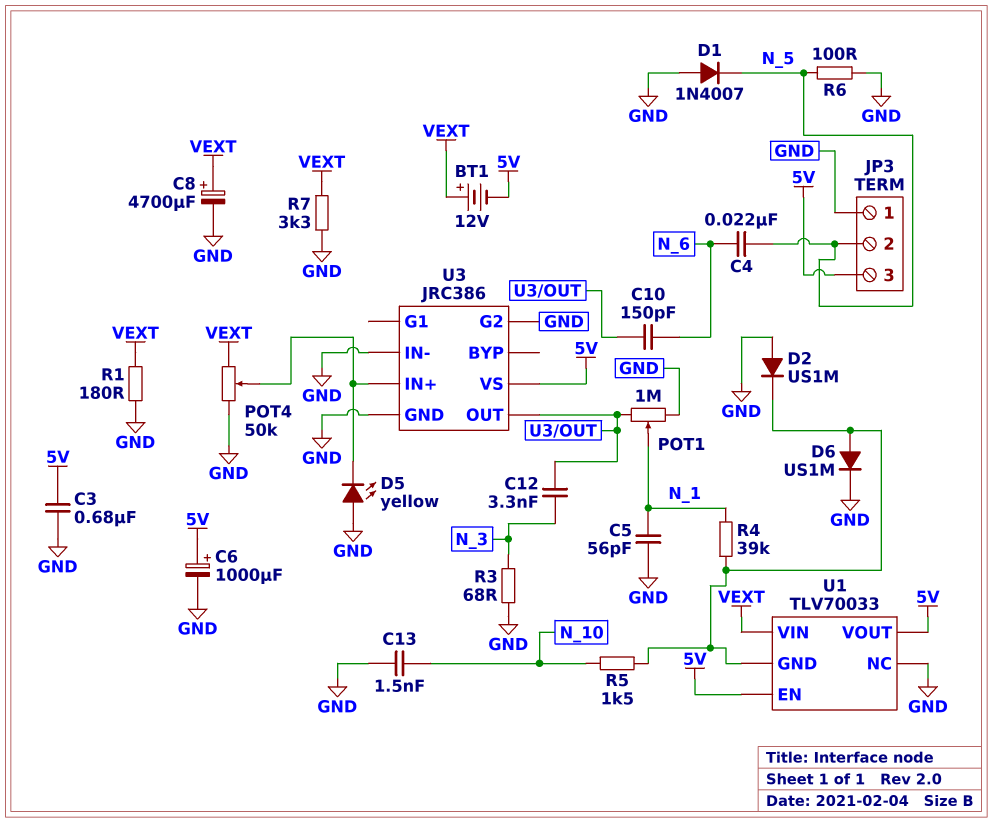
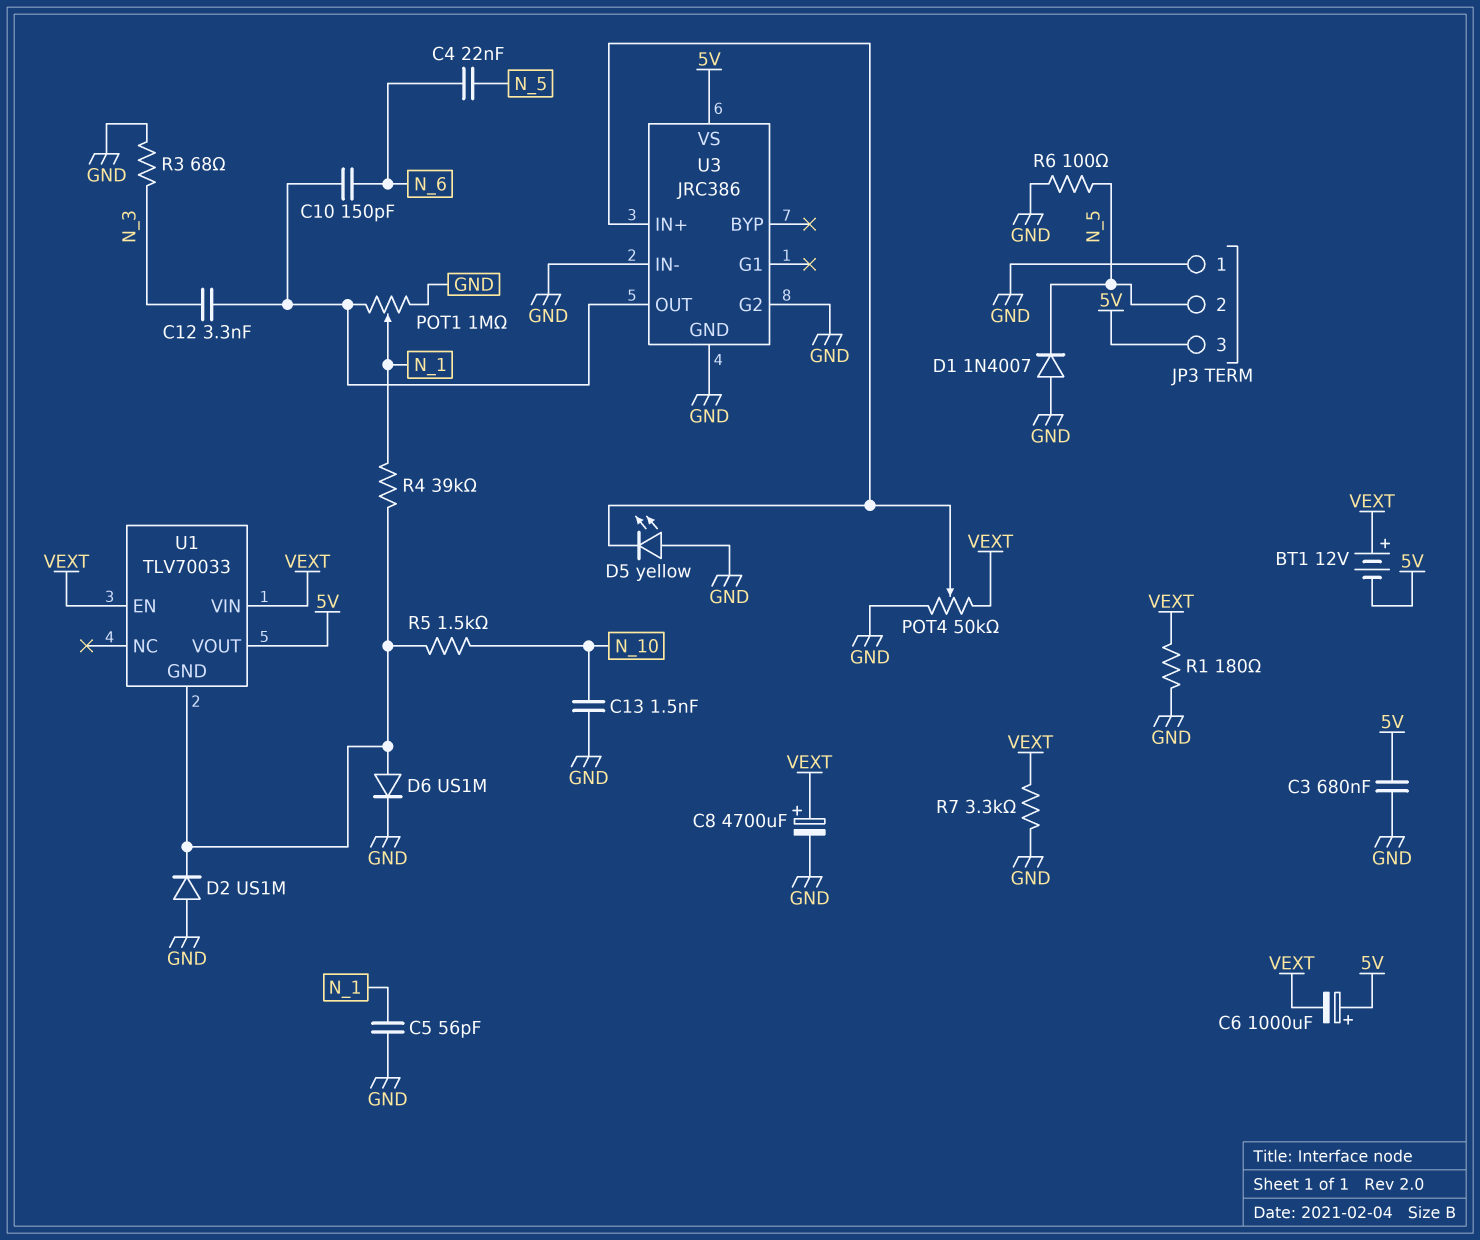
C6: 1000uF (plus 5V, minus GND) -> 1000uF (plus 5V, minus VEXT)
U1 pin EN: 5V -> VEXT
U1 pin NC: GND -> none

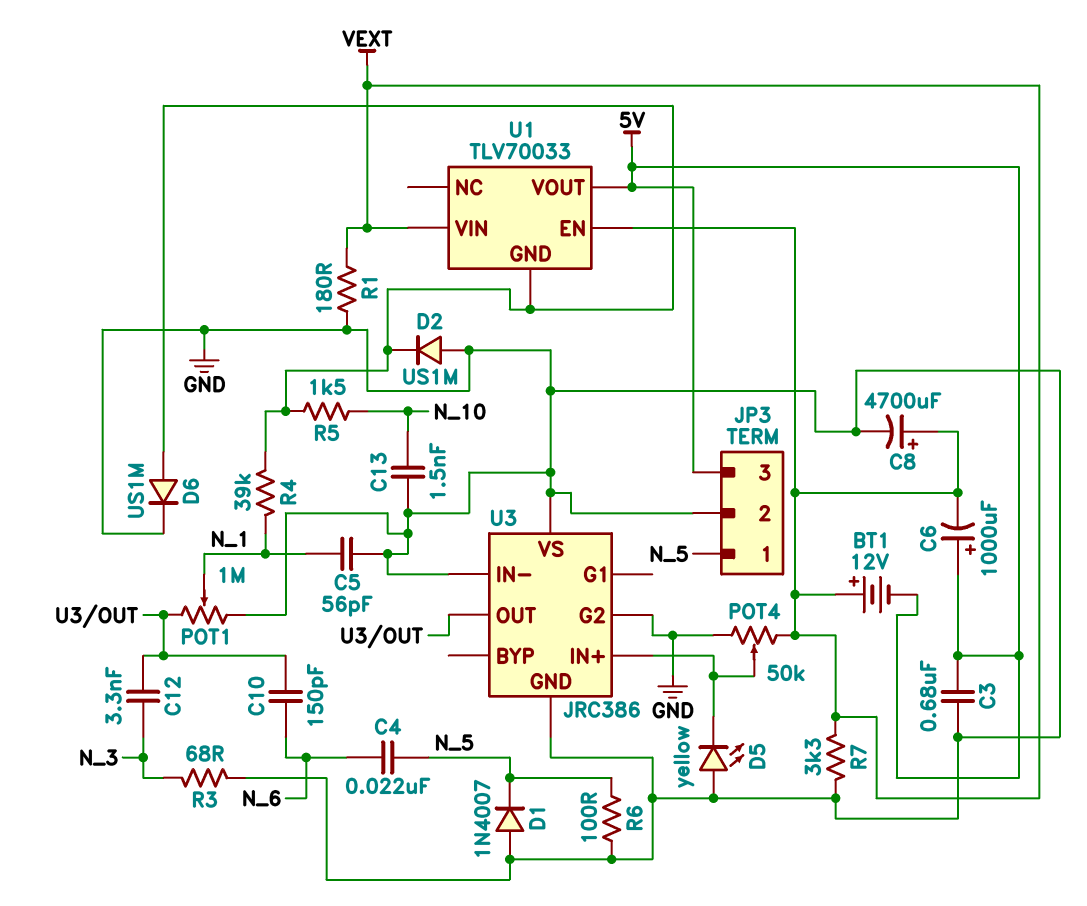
JP3 pin 1: GND -> N_5
JP3 pin 2: N_5 -> GND
U3 pin VS: 5V -> GND

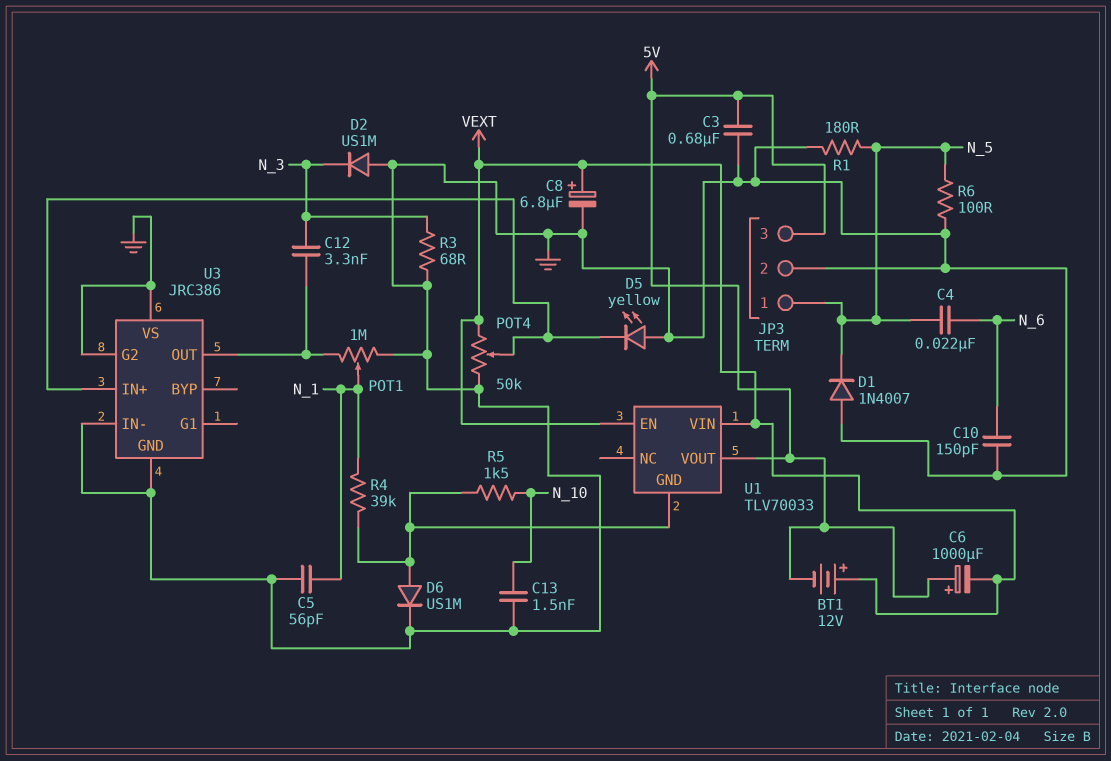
C8: 4700uF (plus VEXT, minus GND) -> 6.8uF (plus VEXT, minus GND)
C10: 150pF (N_6, U3/OUT) -> 150pF (GND, N_6)
D2: diode US1M (A GND, K U1/GND) -> diode US1M (A GND, K N_3)
R1: 180 (GND, VEXT) -> 180 (GND, N_5)
R7: 3.3k (GND, VEXT) -> none

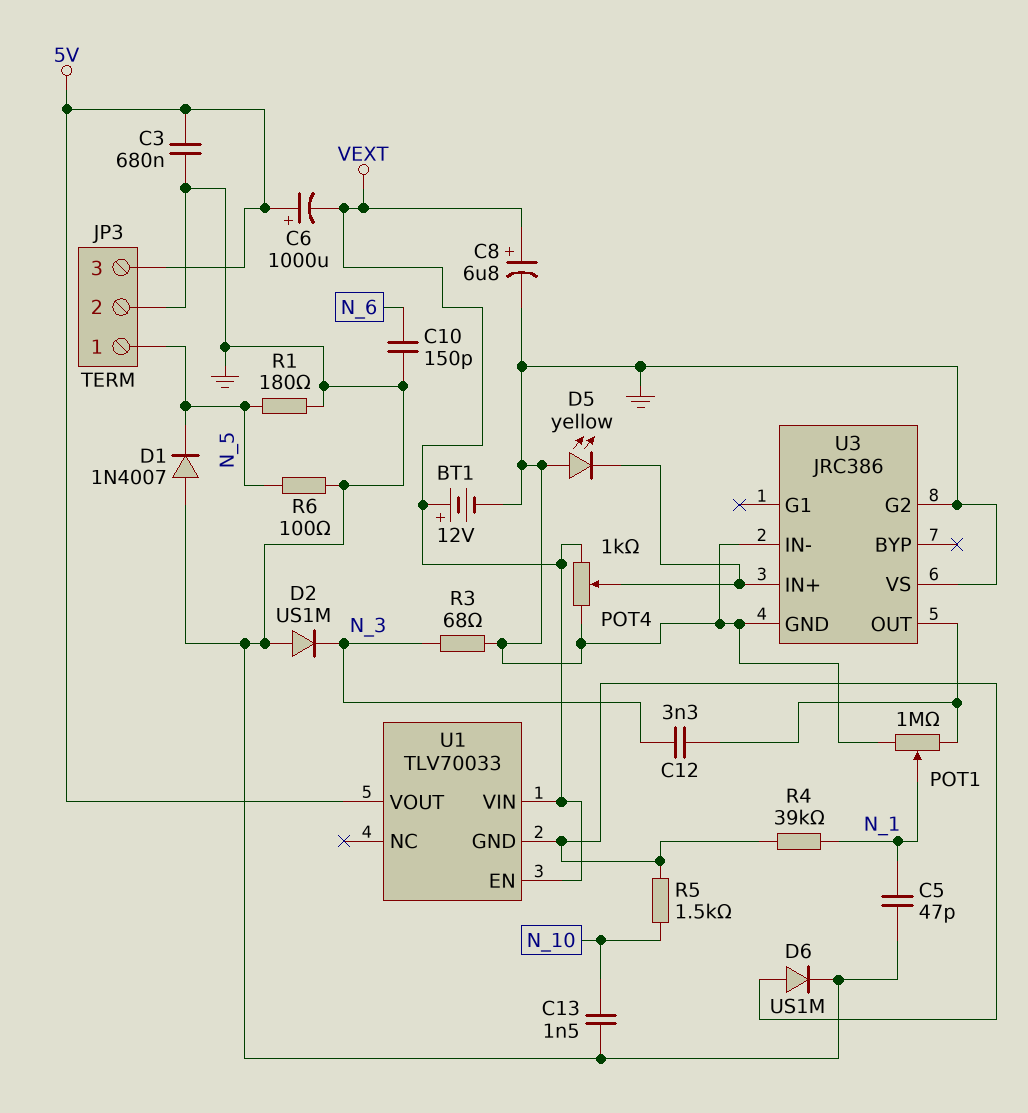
BT1: 12V (plus VEXT, minus 5V) -> 12V (plus VEXT, minus GND)
C4: 22nF (N_5, N_6) -> none
C5: 56pF (GND, N_1) -> 47pF (GND, N_1)
POT4: 50k (GND, VEXT, wiper U3/IN+) -> 1k (GND, VEXT, wiper U3/IN+)

